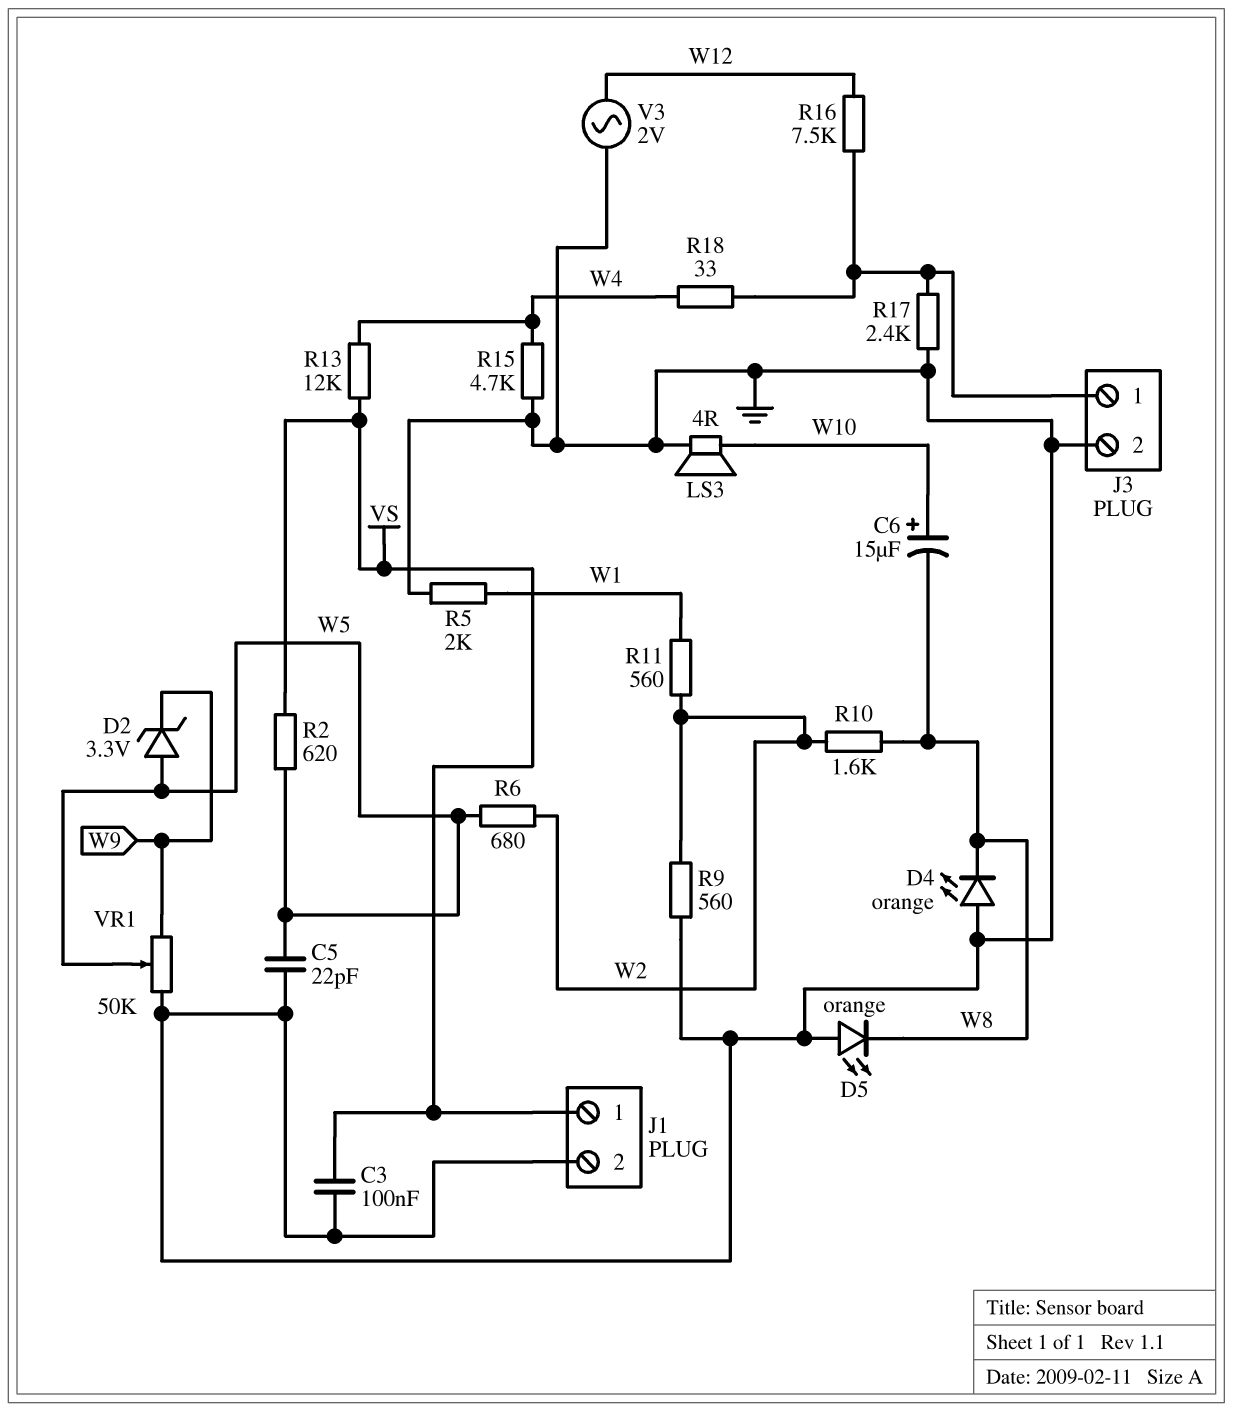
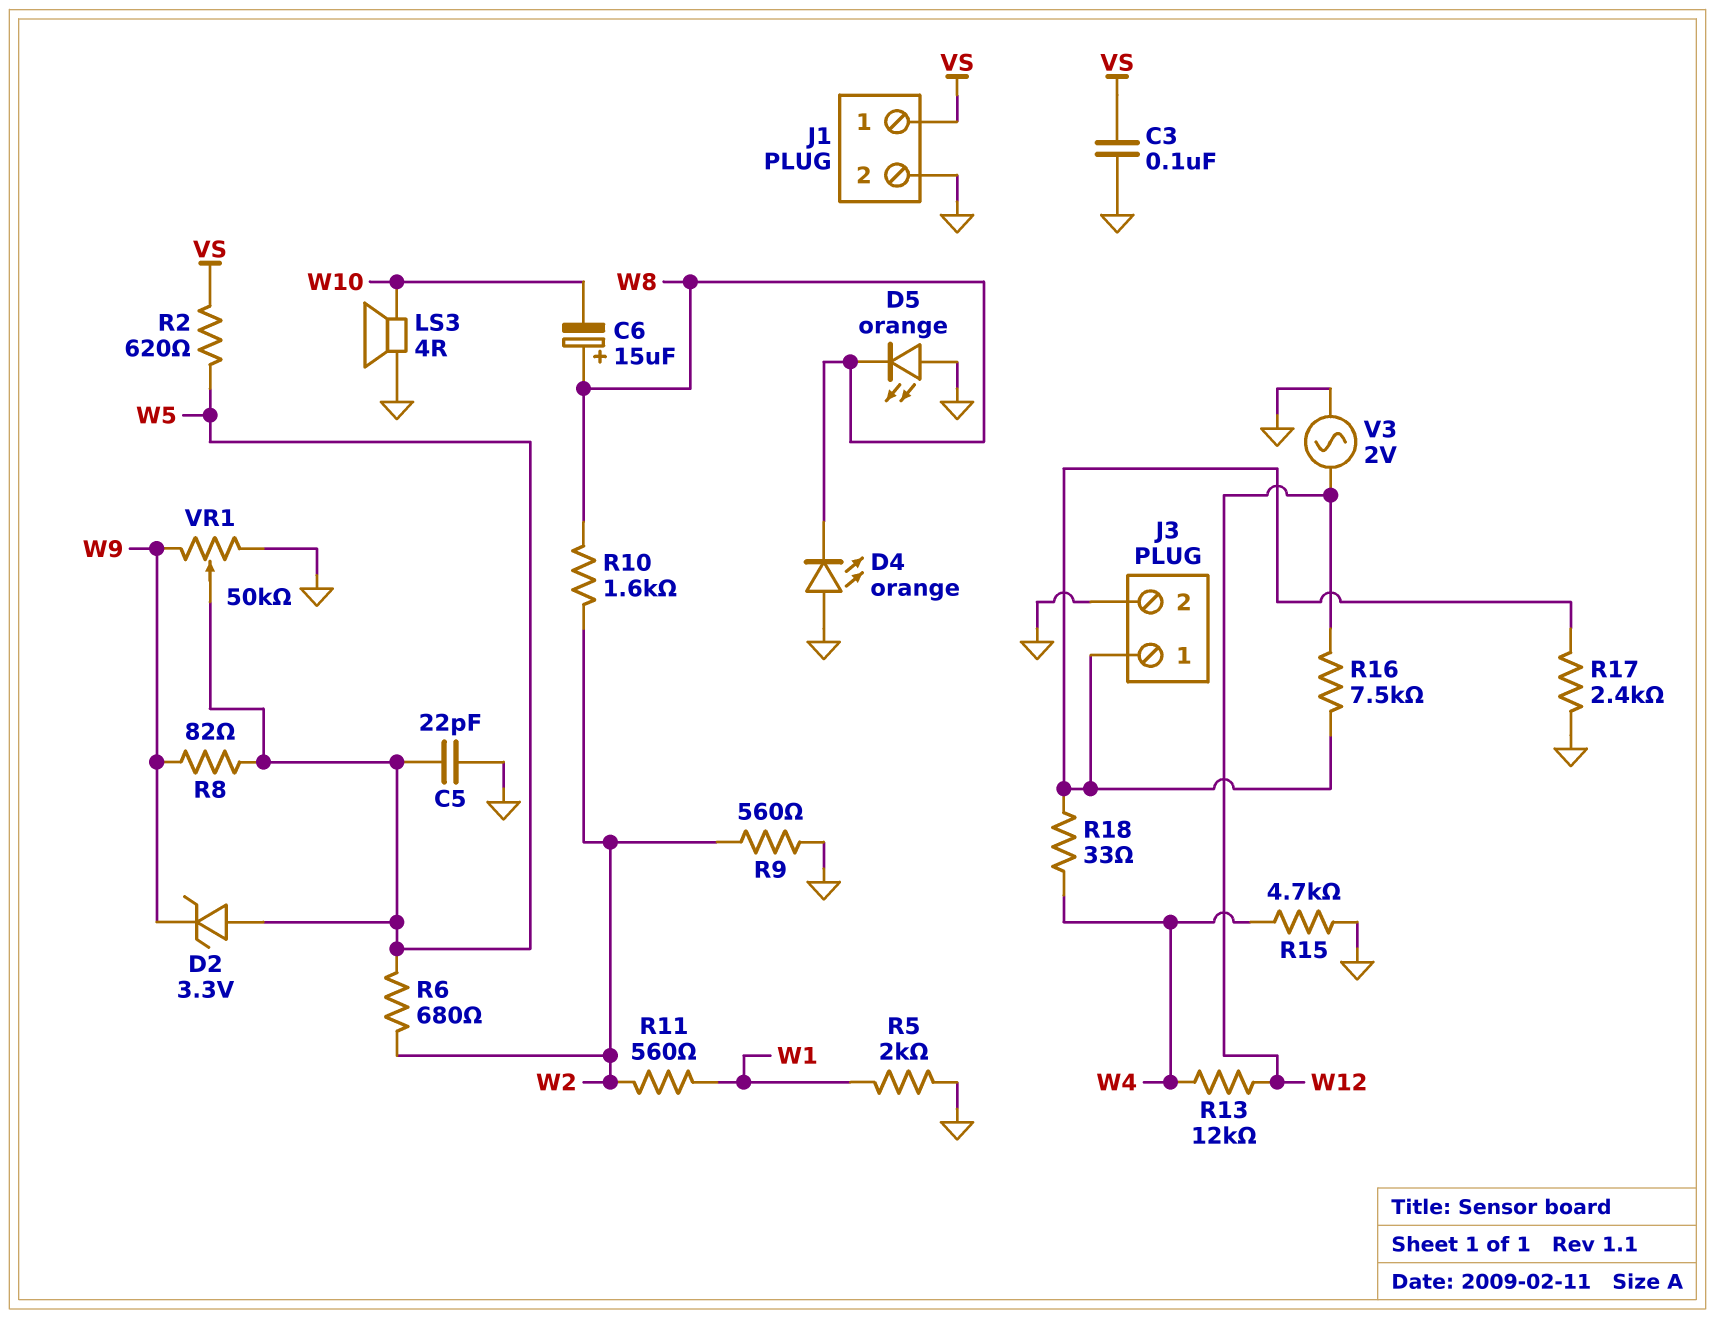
C6: 15uF (plus W10, minus W8) -> 15uF (plus W8, minus W10)
R8: none -> 82 (W5, W9)
R13: 12k (VS, W4) -> 12k (W4, W12)

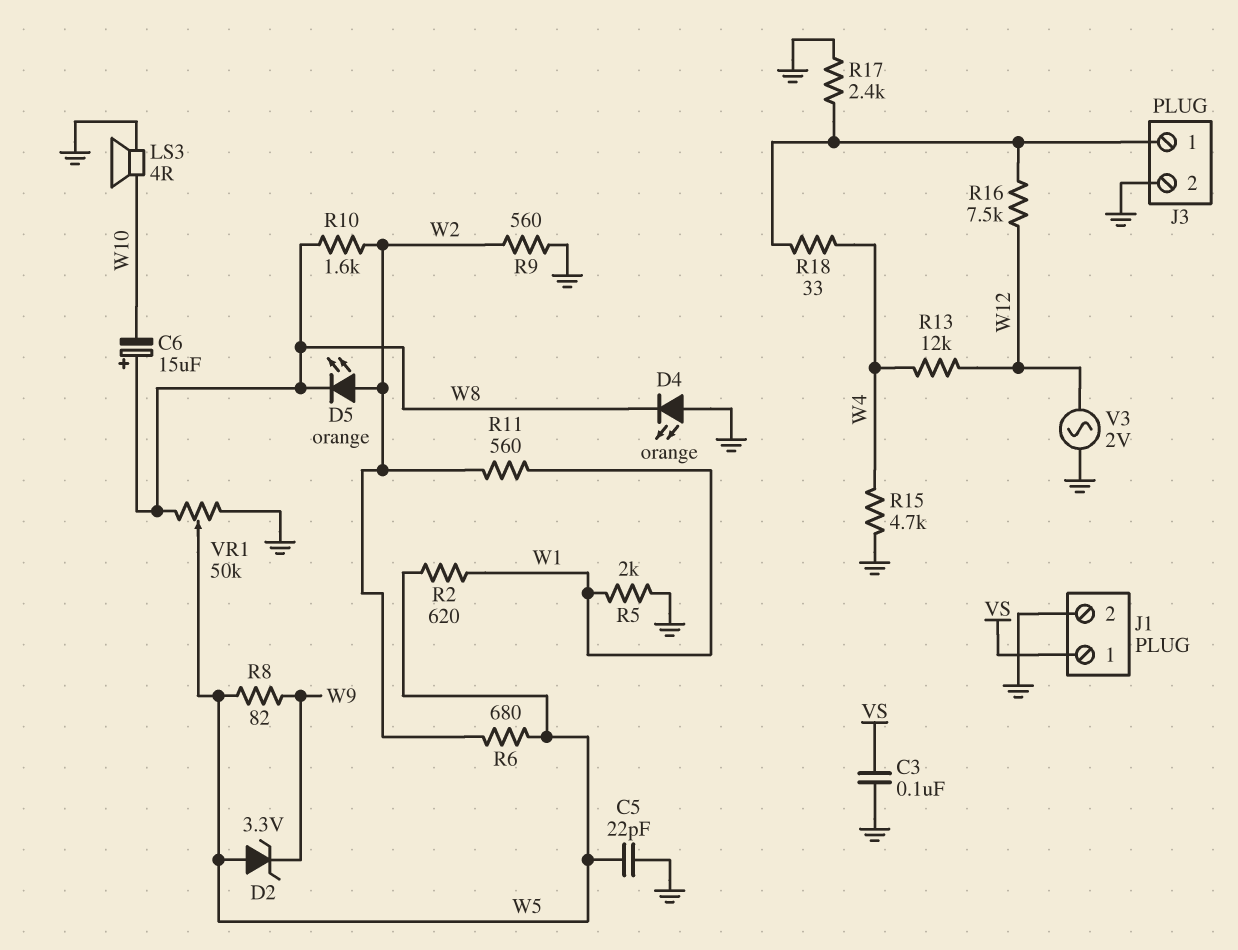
D5: LED orange (A GND, K W8) -> LED orange (A W2, K W8)
R2: 620 (VS, W5) -> 620 (W1, W5)
VR1: 50k (GND, W9, wiper W5) -> 50k (GND, W8, wiper W5)

